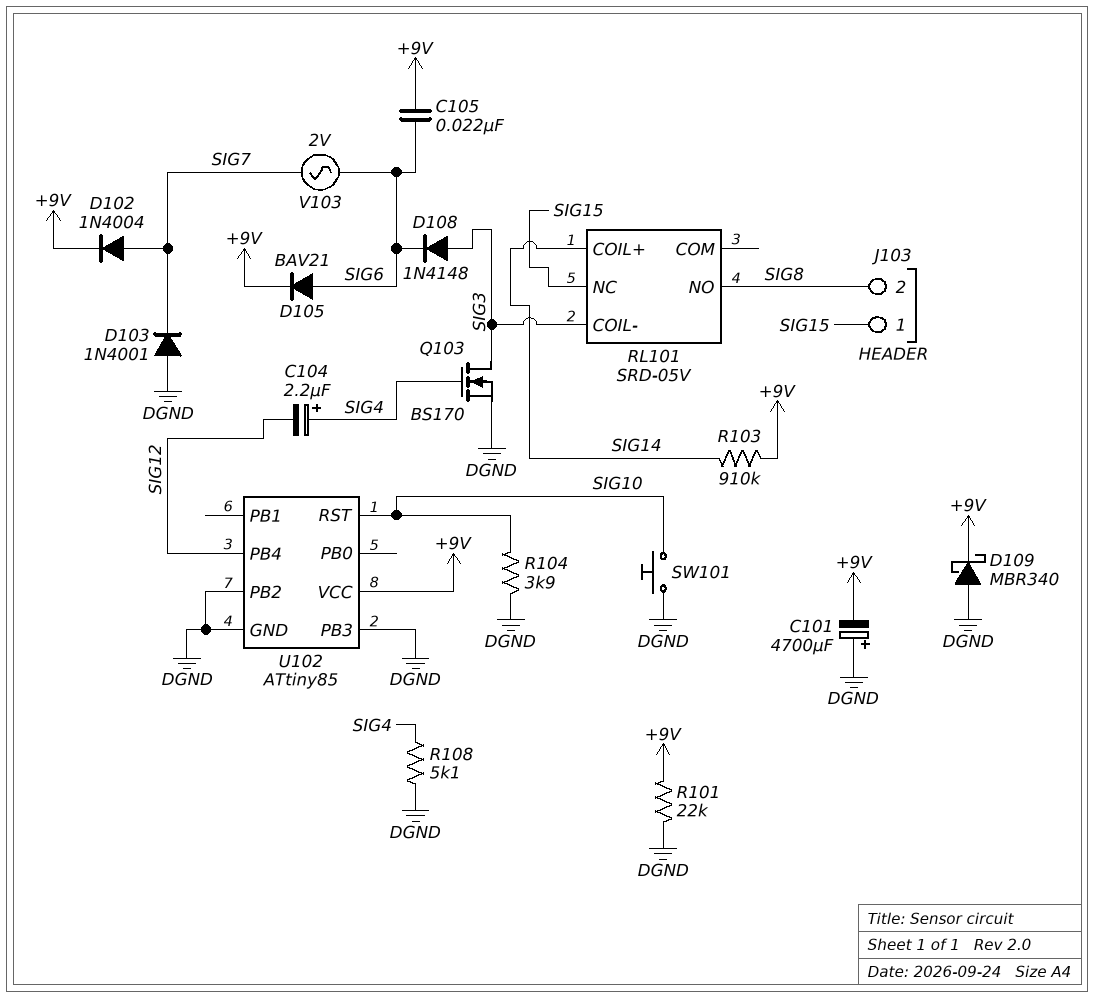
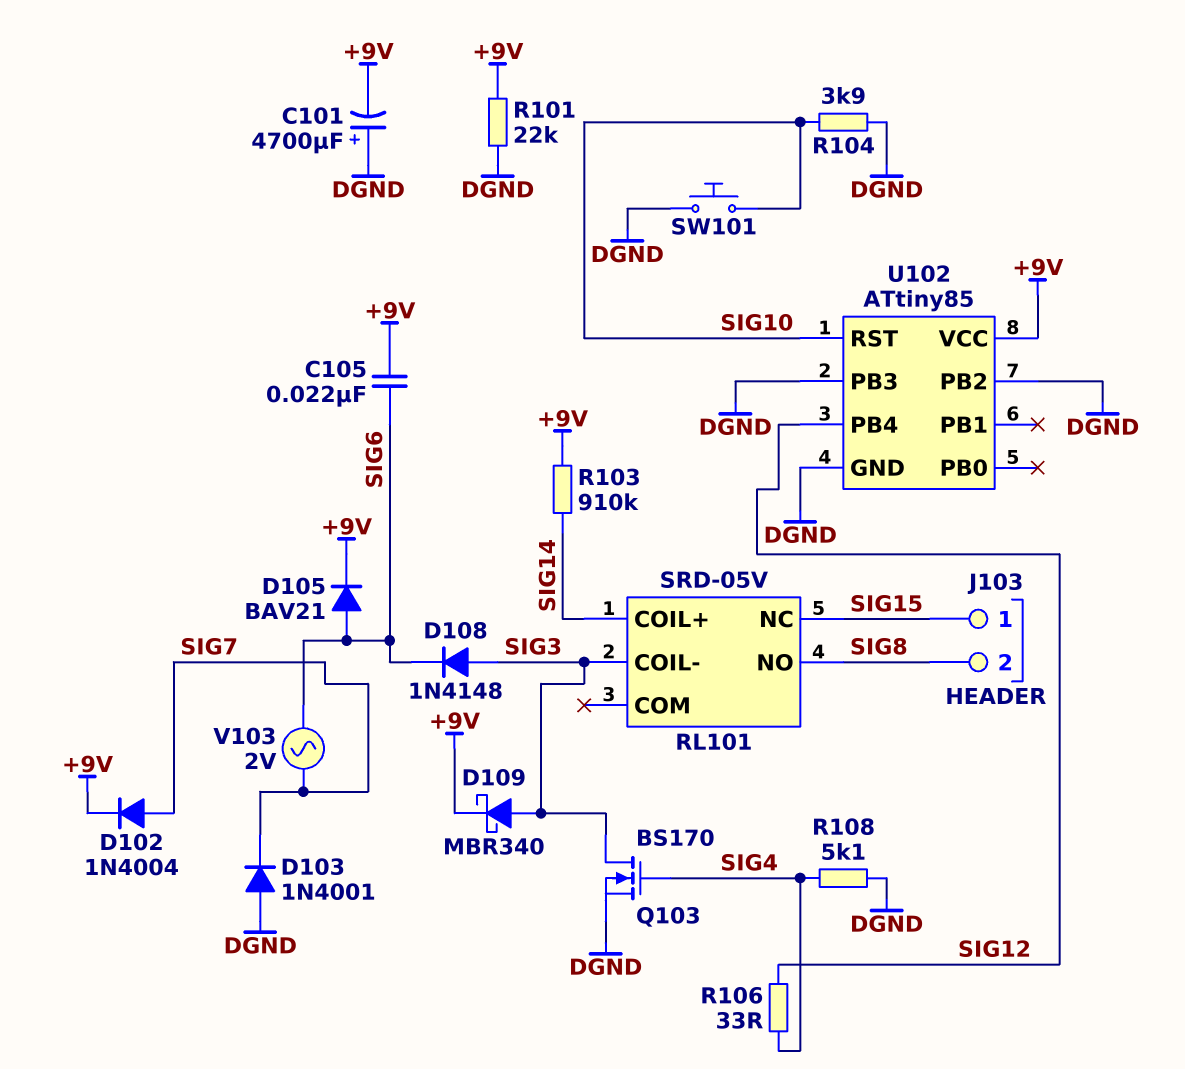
C104: 2.2uF (plus SIG4, minus SIG12) -> none
D109: schottky MBR340 (A DGND, K +9V) -> schottky MBR340 (A SIG3, K +9V)
R106: none -> 33 (SIG4, SIG12)

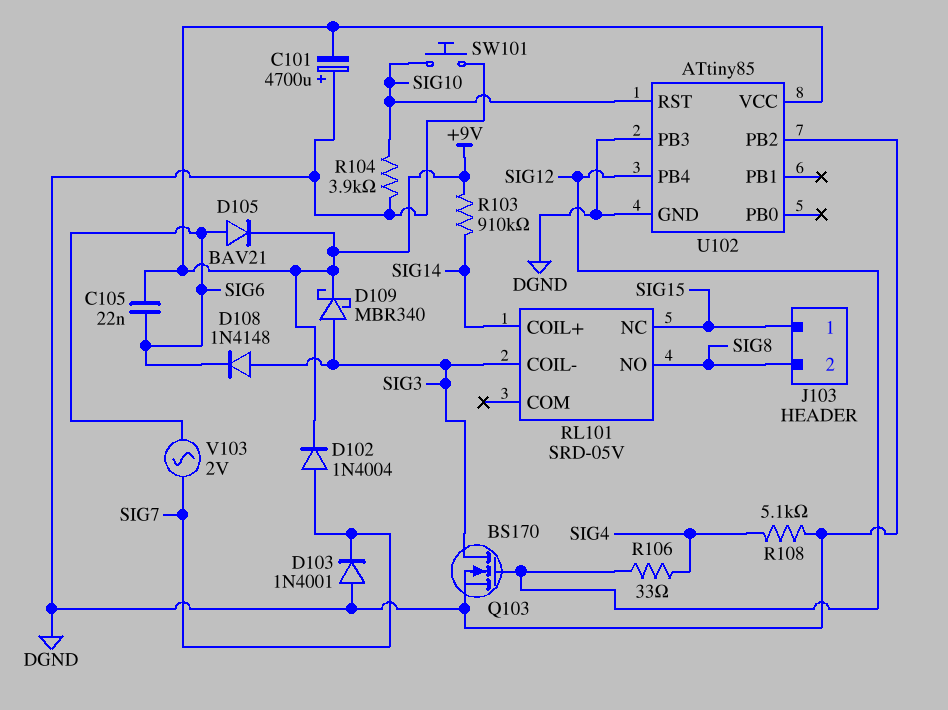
Q103: NMOS BS170 (G SIG4, D SIG3, S DGND) -> NMOS BS170 (G SIG12, D SIG3, S DGND)
R101: 22k (+9V, DGND) -> none

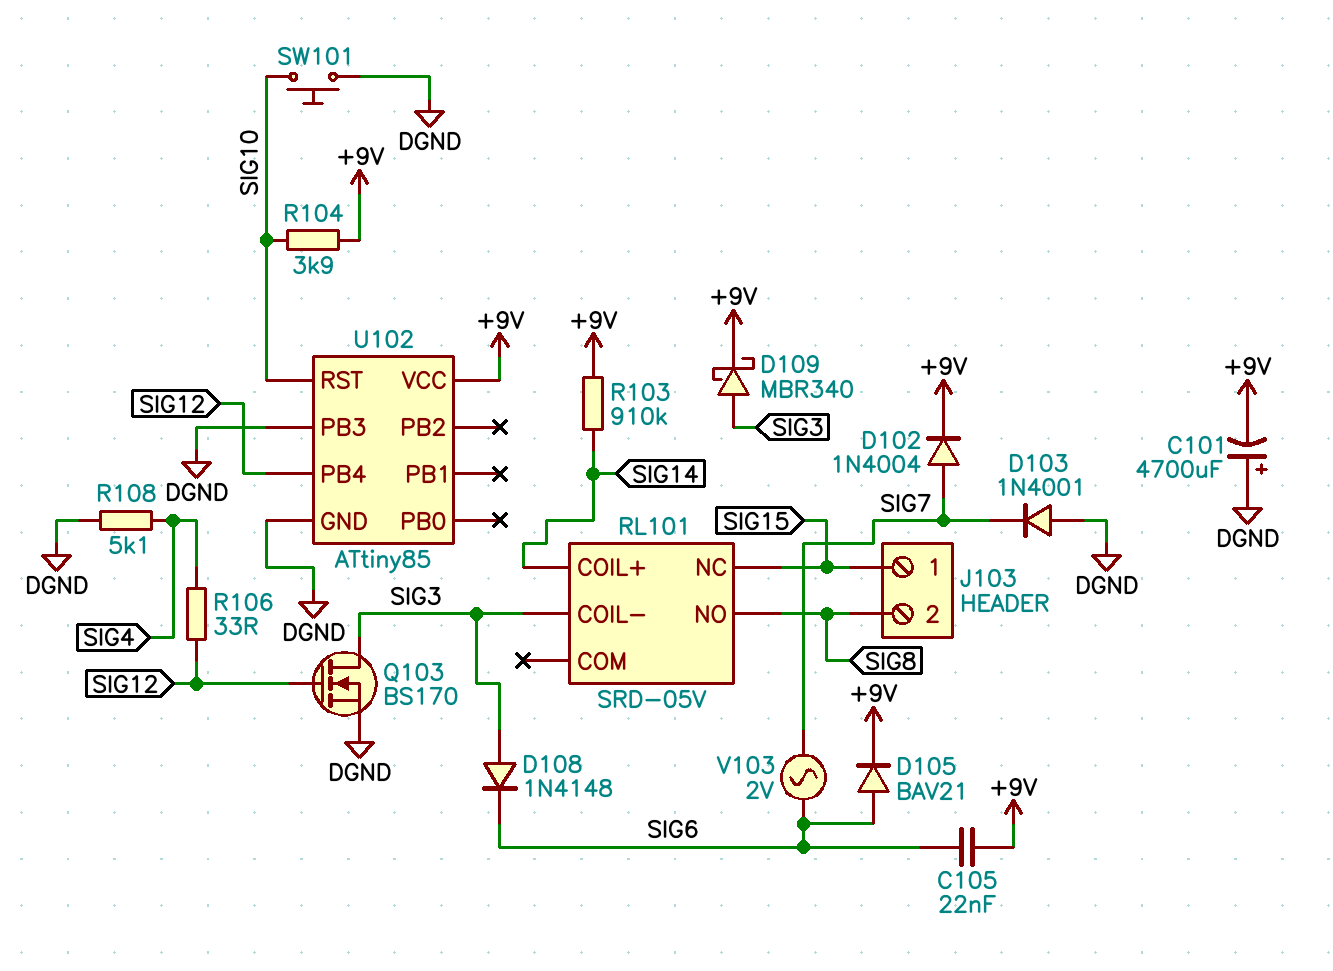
R104: 3.9k (DGND, SIG10) -> 3.9k (+9V, SIG10)
U102 pin PB2: DGND -> none

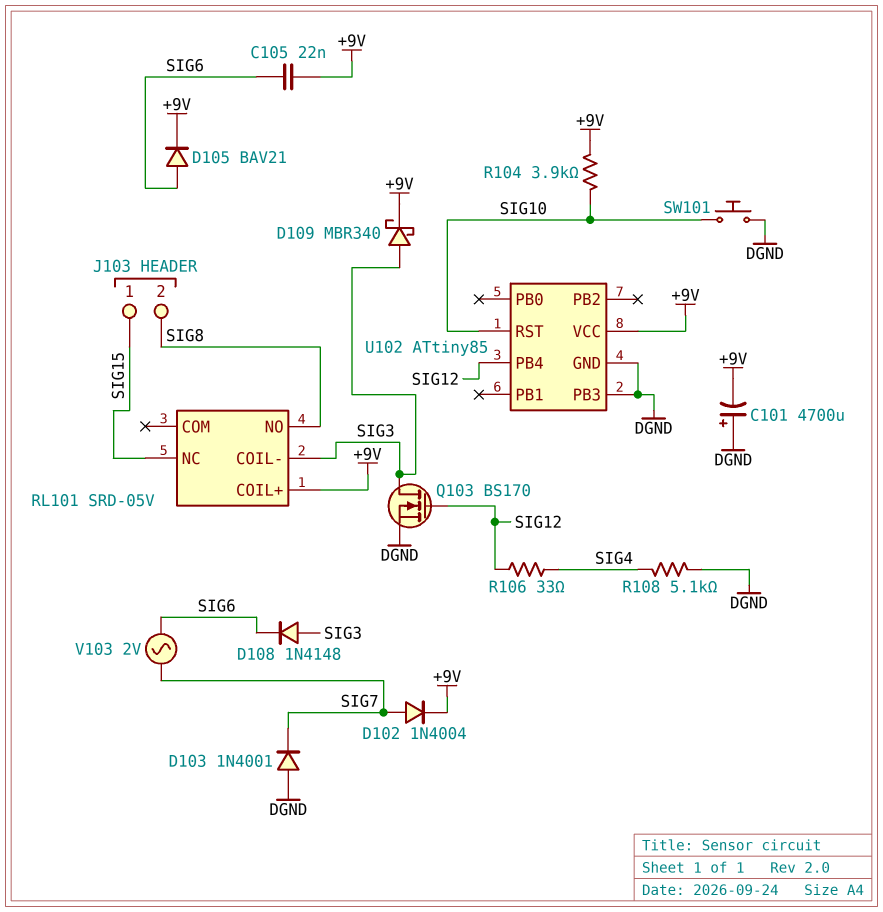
R103: 910k (+9V, SIG14) -> none
RL101 pin COIL+: SIG14 -> +9V

